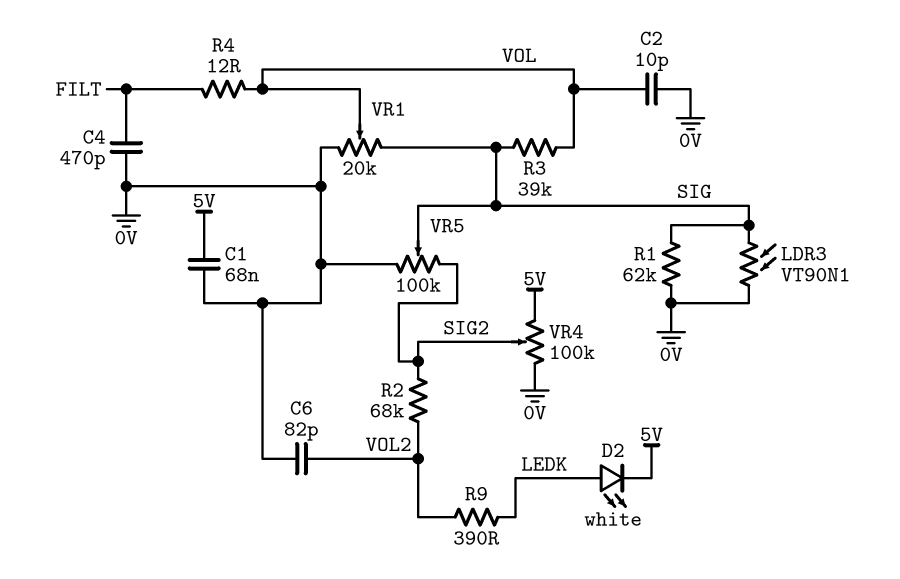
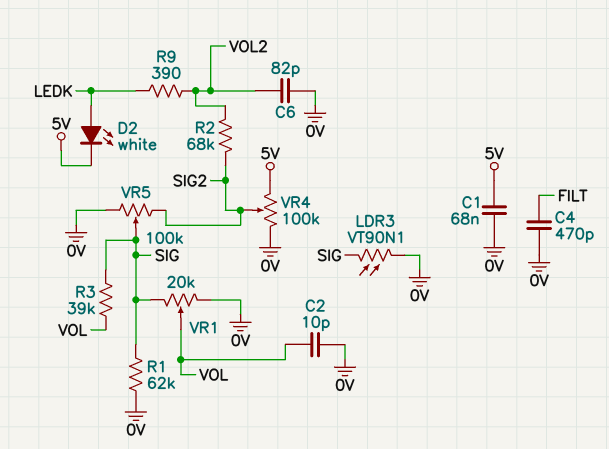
R4: 12 (FILT, VOL) -> none

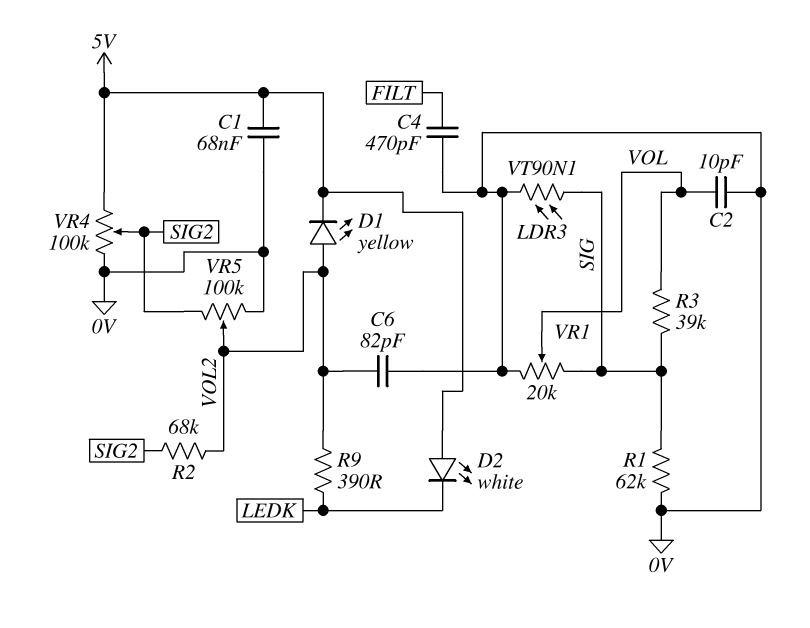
D1: none -> LED yellow (A VOL2, K 5V)
D2: LED white (A LEDK, K 5V) -> LED white (A 5V, K LEDK)
VR5: 100k (0V, SIG2, wiper SIG) -> 100k (0V, SIG2, wiper VOL2)

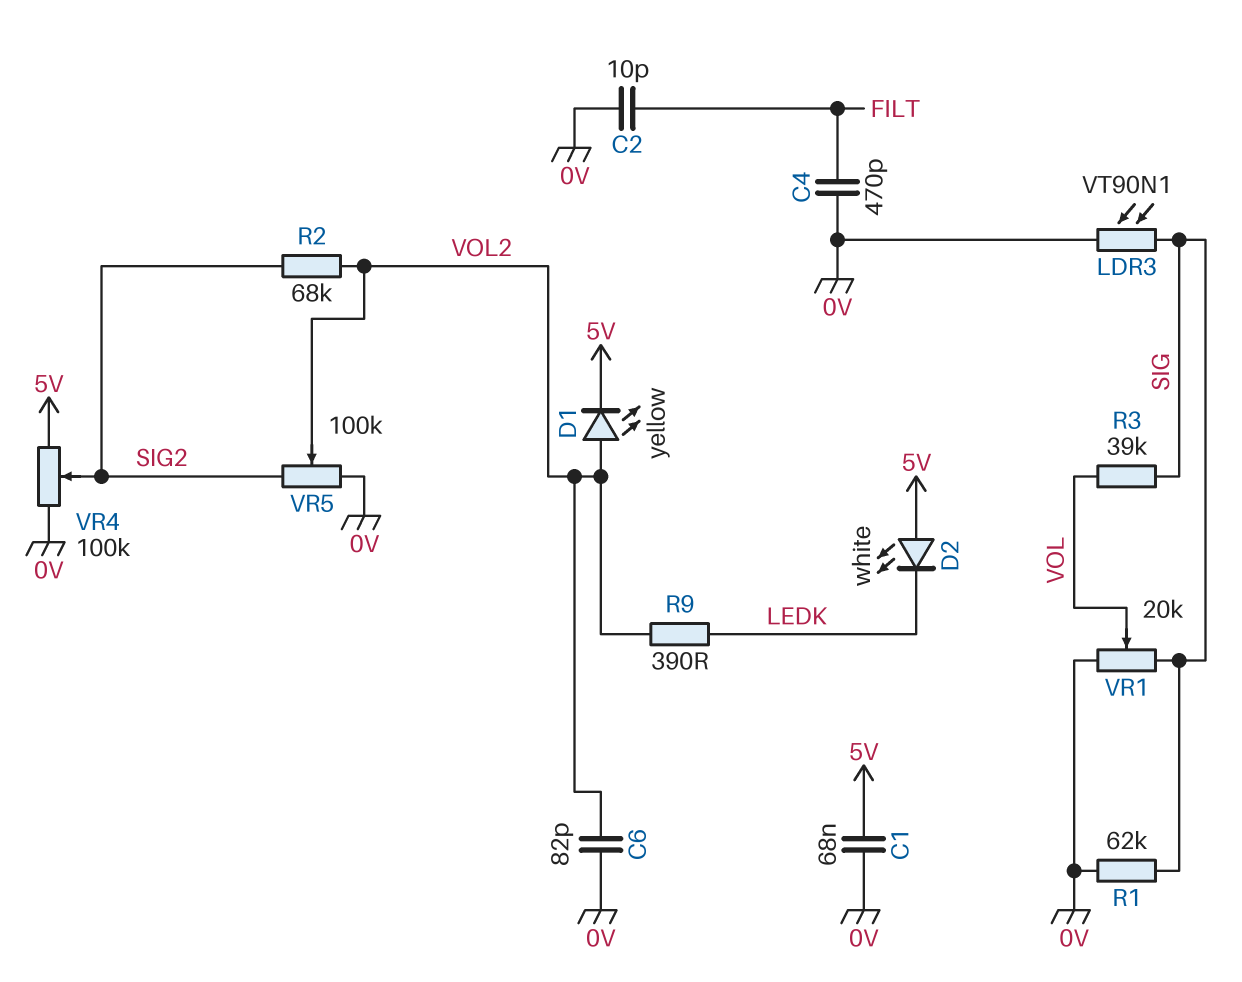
C2: 10pF (0V, VOL) -> 10pF (0V, FILT)

